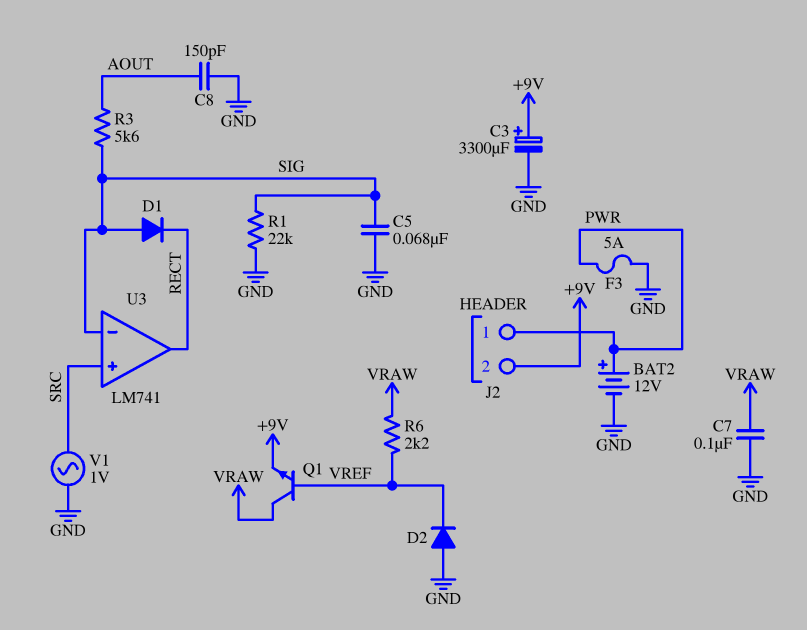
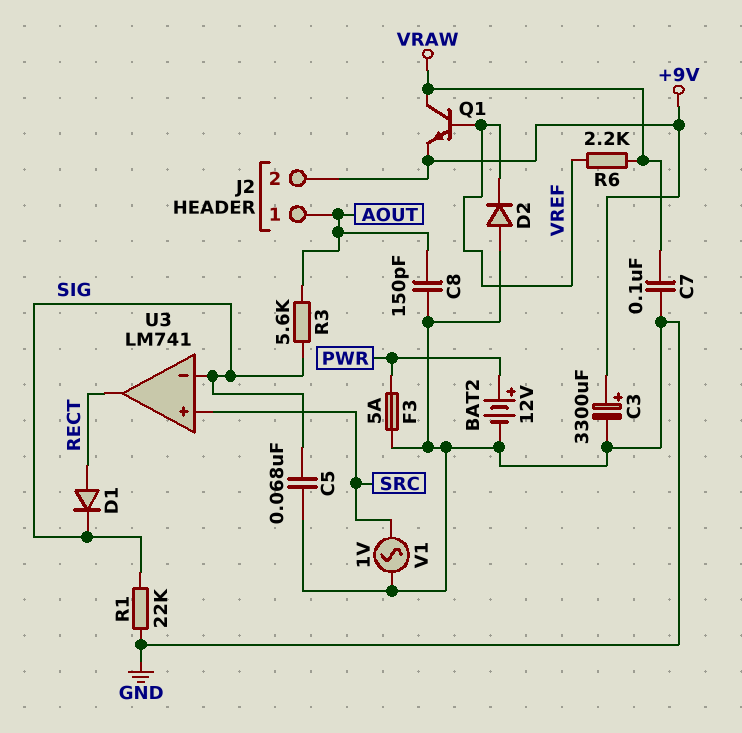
D1: diode (A SIG, K RECT) -> diode (A RECT, K SIG)
J2 pin 1: PWR -> AOUT

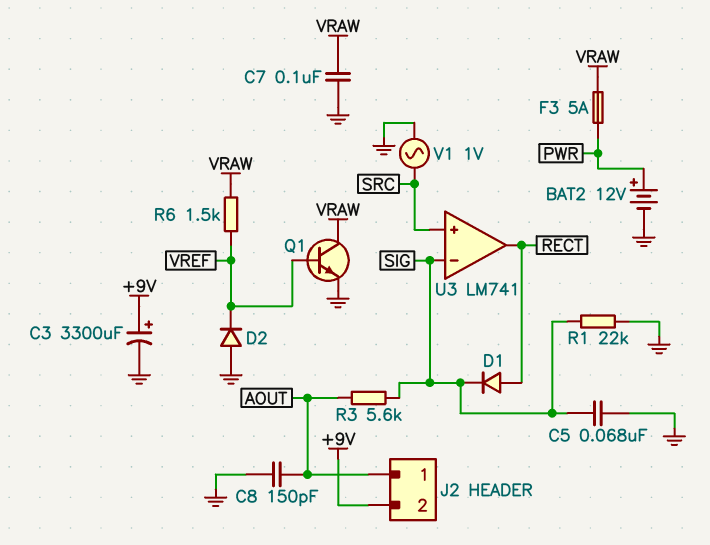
F3: 5A (GND, PWR) -> 5A (PWR, VRAW)
Q1: NPN (B VREF, C VRAW, E +9V) -> NPN (B VREF, C VRAW, E GND)
R6: 2.2k (VRAW, VREF) -> 1.5k (VRAW, VREF)

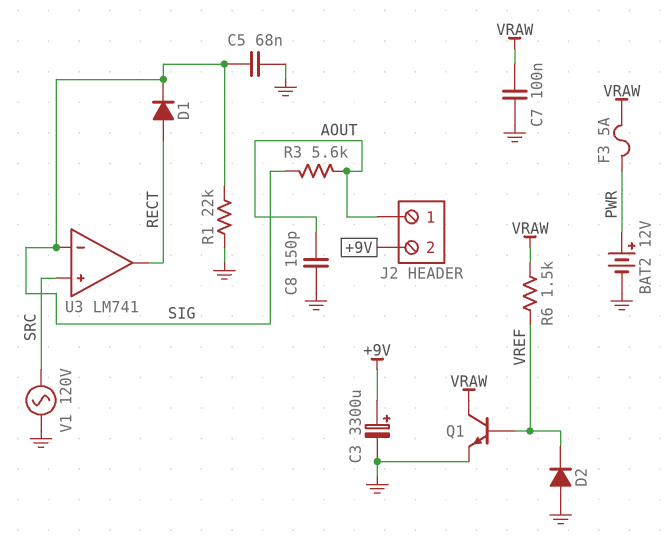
V1: AC 1V (GND, SRC) -> AC 120V (GND, SRC)

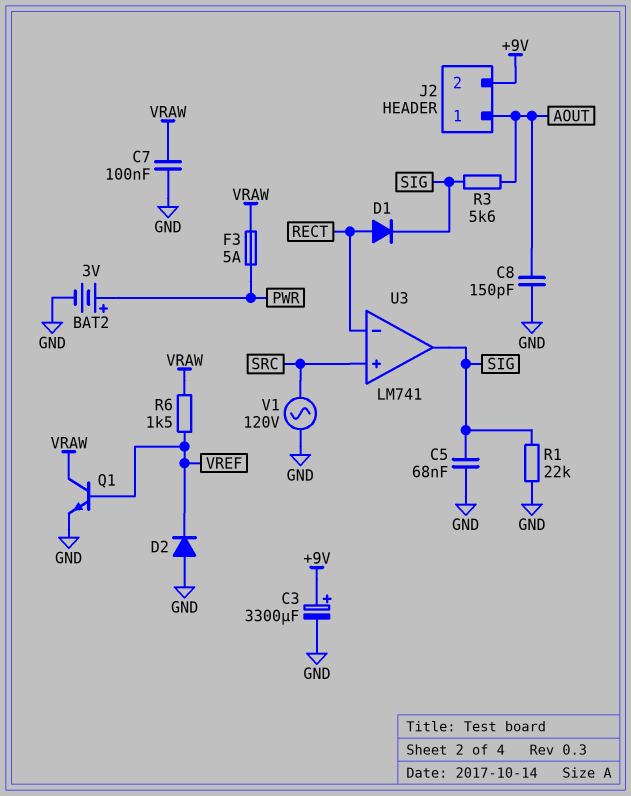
BAT2: 12V (plus PWR, minus GND) -> 3V (plus PWR, minus GND)
U3 pin in-: SIG -> RECT
U3 pin out: RECT -> SIG

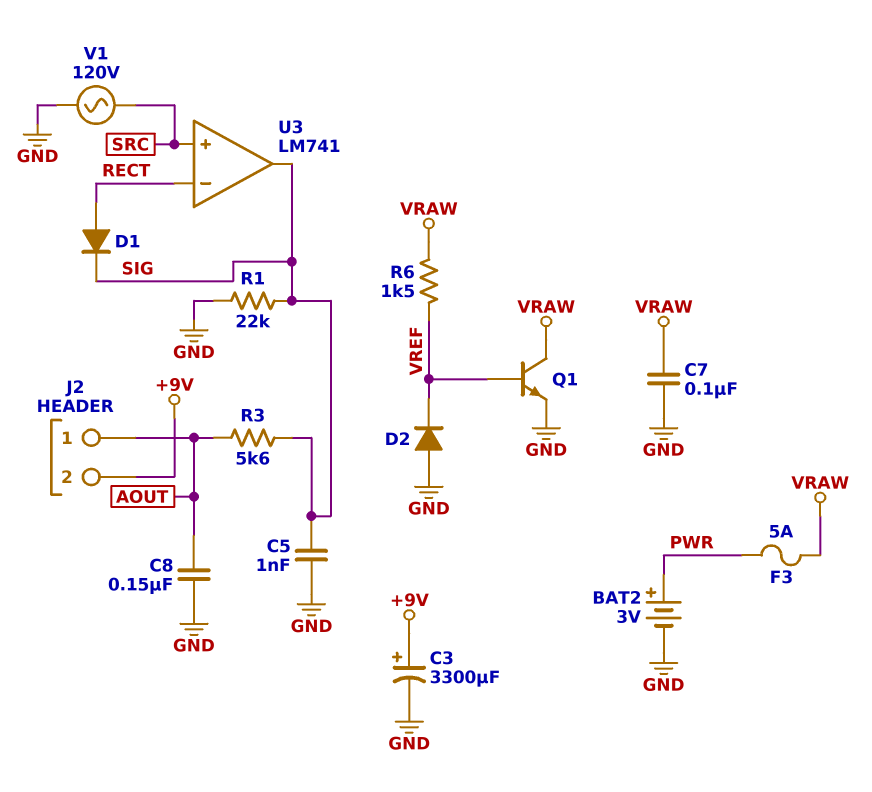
C5: 68nF (GND, SIG) -> 1nF (GND, SIG)
C8: 150pF (AOUT, GND) -> 150nF (AOUT, GND)

